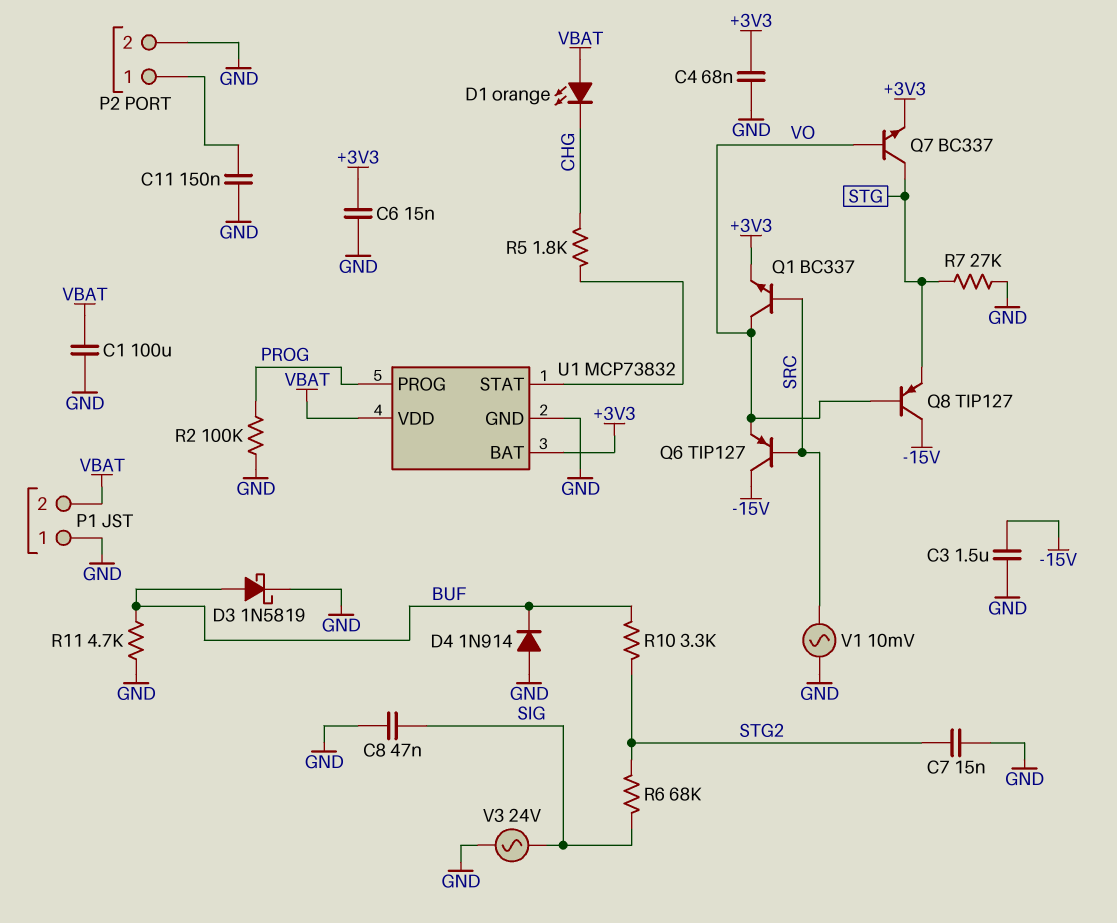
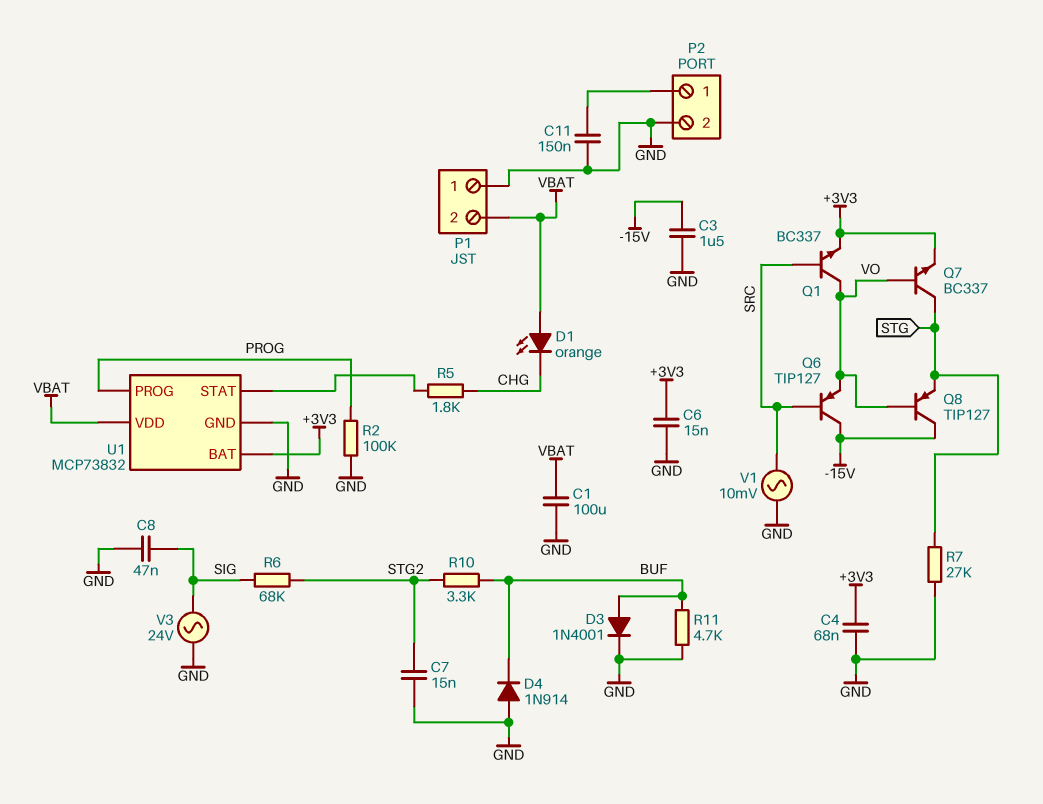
D3: schottky 1N5819 (A BUF, K GND) -> diode 1N4001 (A BUF, K GND)

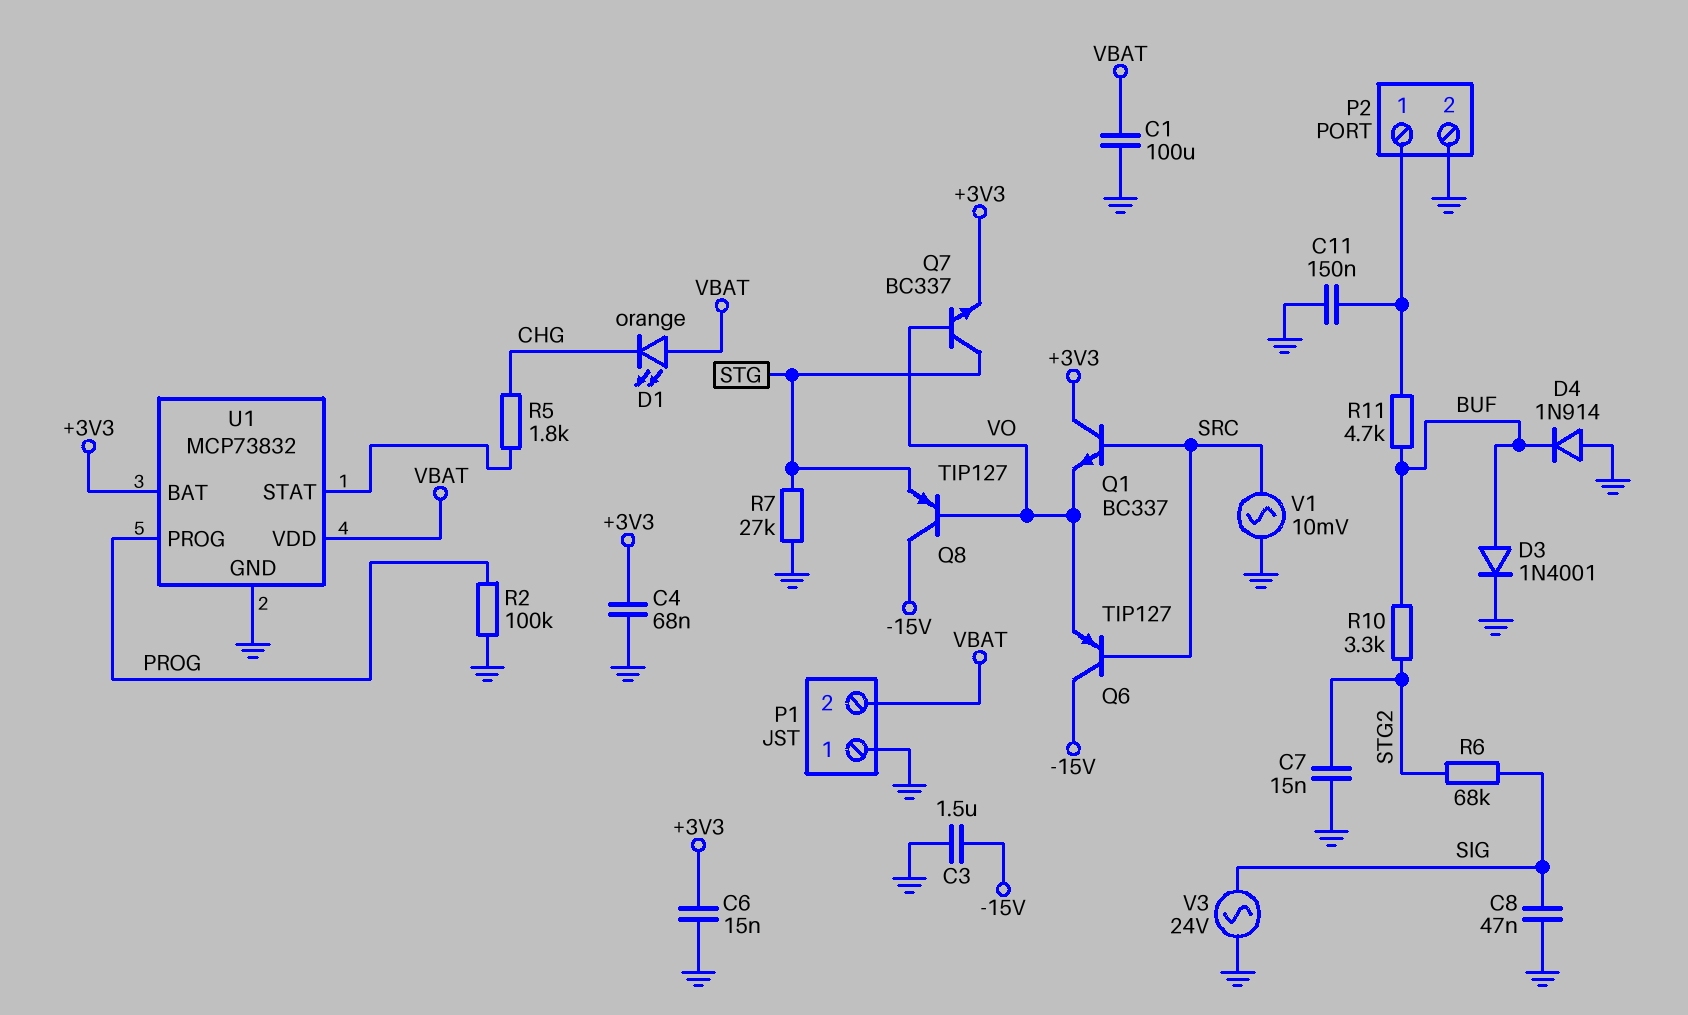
Q1: NPN BC337 (B SRC, C VO, E +3V3) -> NPN BC337 (B SRC, C +3V3, E VO)
R11: 4.7k (BUF, GND) -> 4.7k (BUF, P2/1)

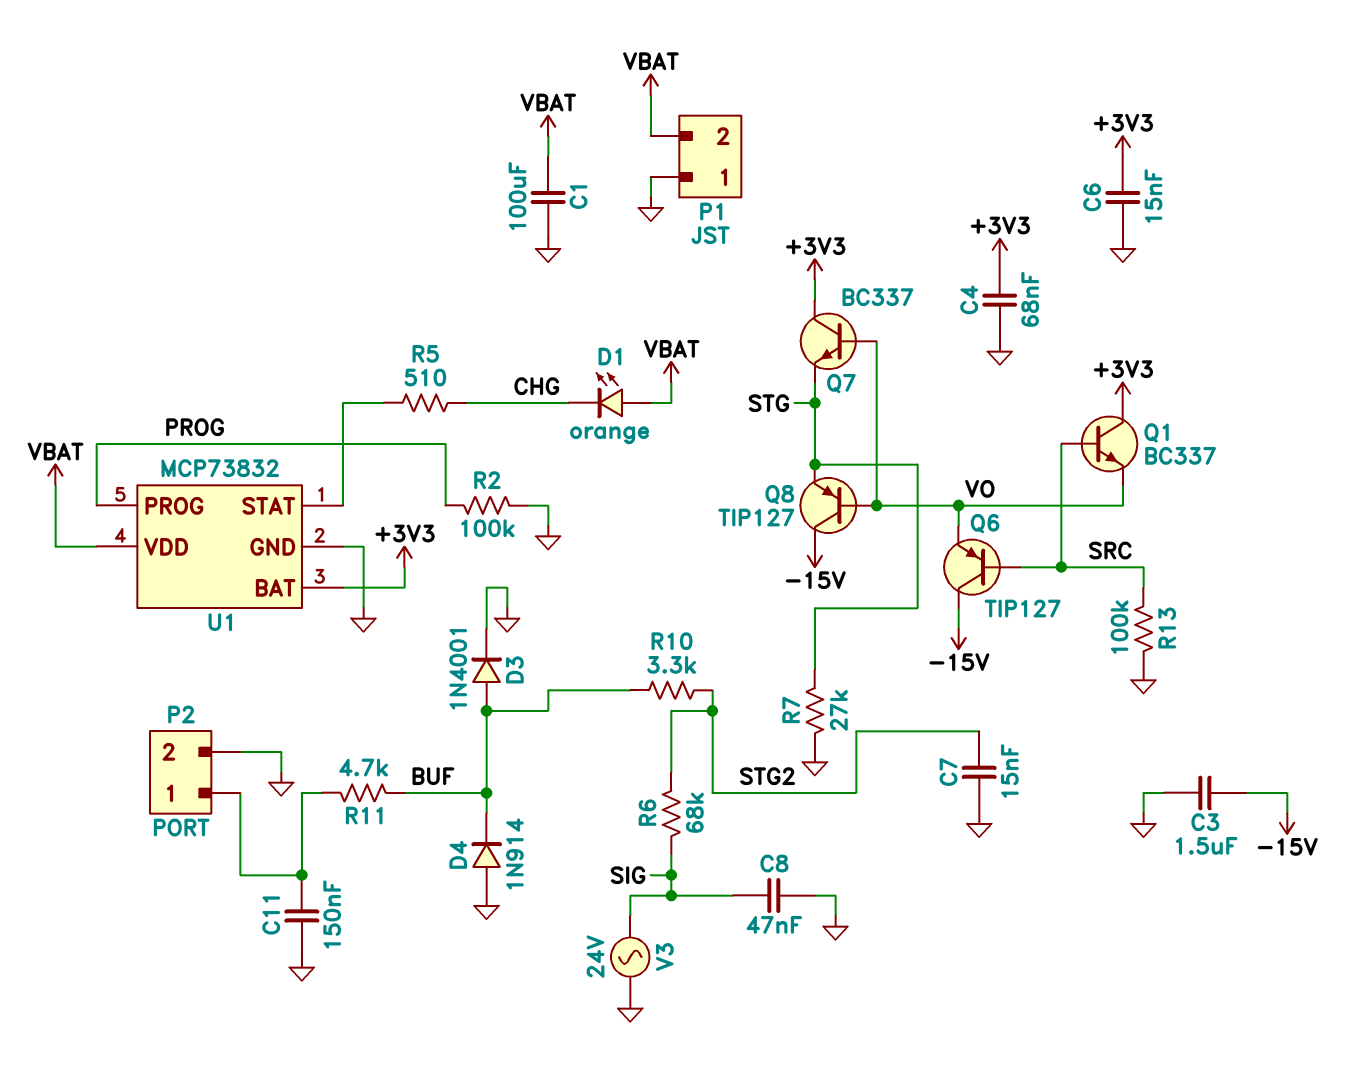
Q7: NPN BC337 (B VO, C STG, E +3V3) -> NPN BC337 (B VO, C +3V3, E STG)
R5: 1.8k (CHG, U1/STAT) -> 510 (CHG, U1/STAT)
R13: none -> 100k (GND, SRC)
V1: AC 10mV (GND, SRC) -> none

